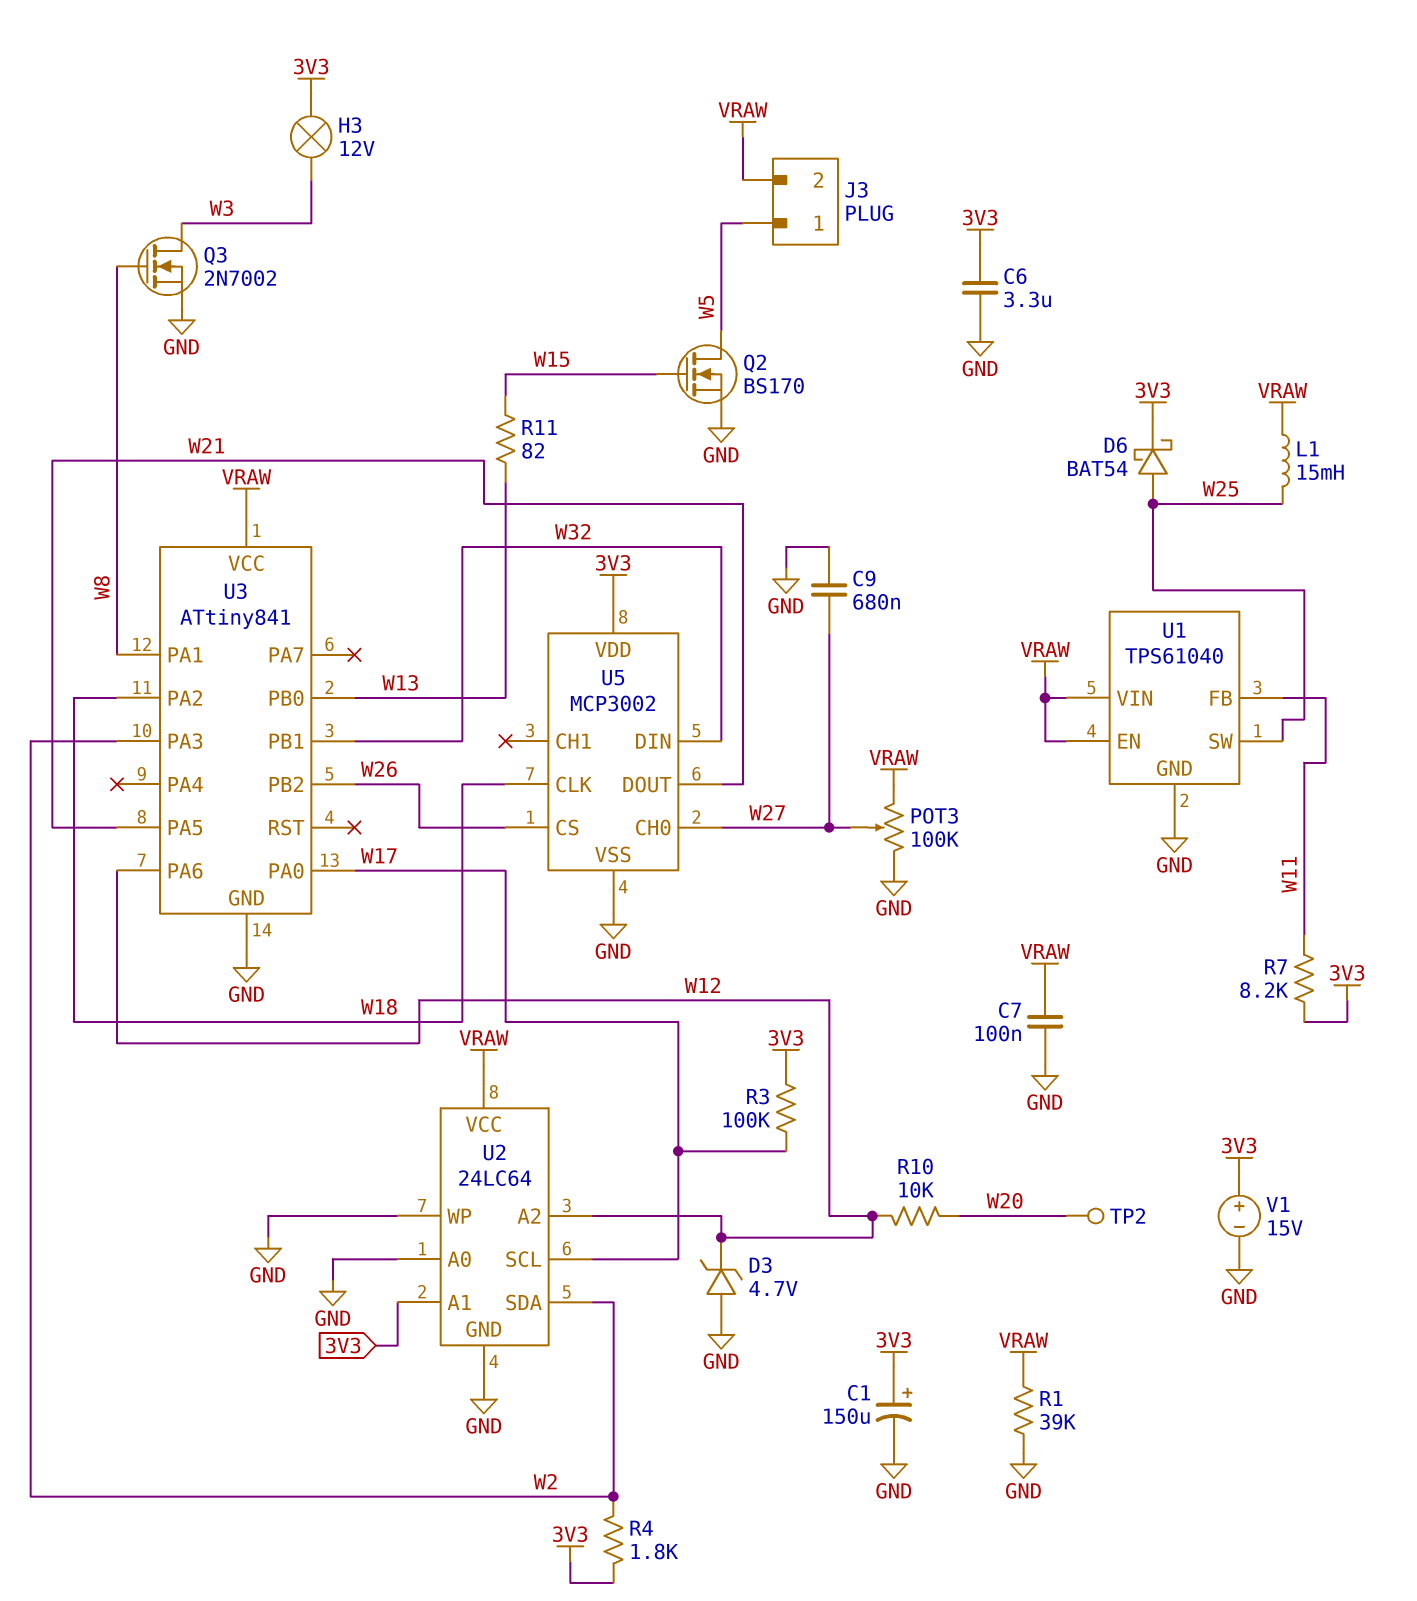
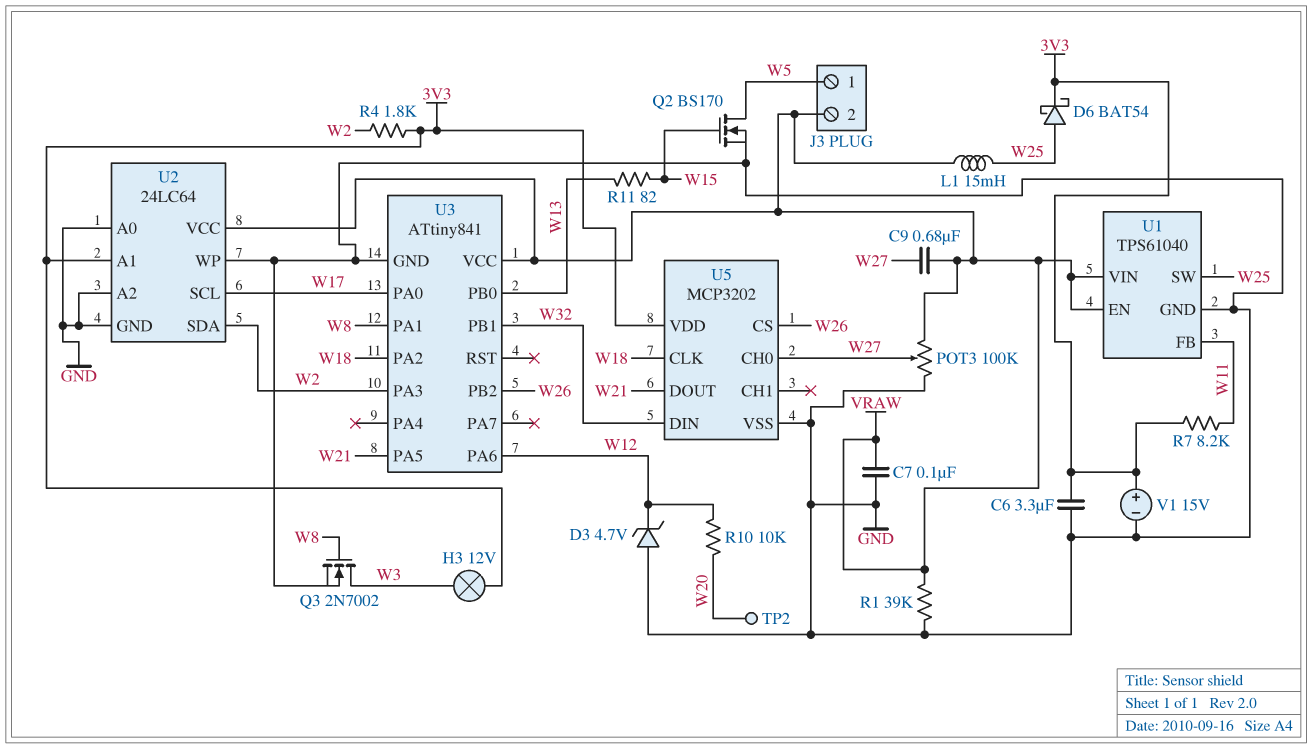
C1: 150uF (plus 3V3, minus GND) -> none
C9: 680nF (GND, W27) -> 680nF (VRAW, W27)
R3: 100k (3V3, W17) -> none
U2 pin A2: W12 -> GND
U5: MCP3002 -> MCP3202

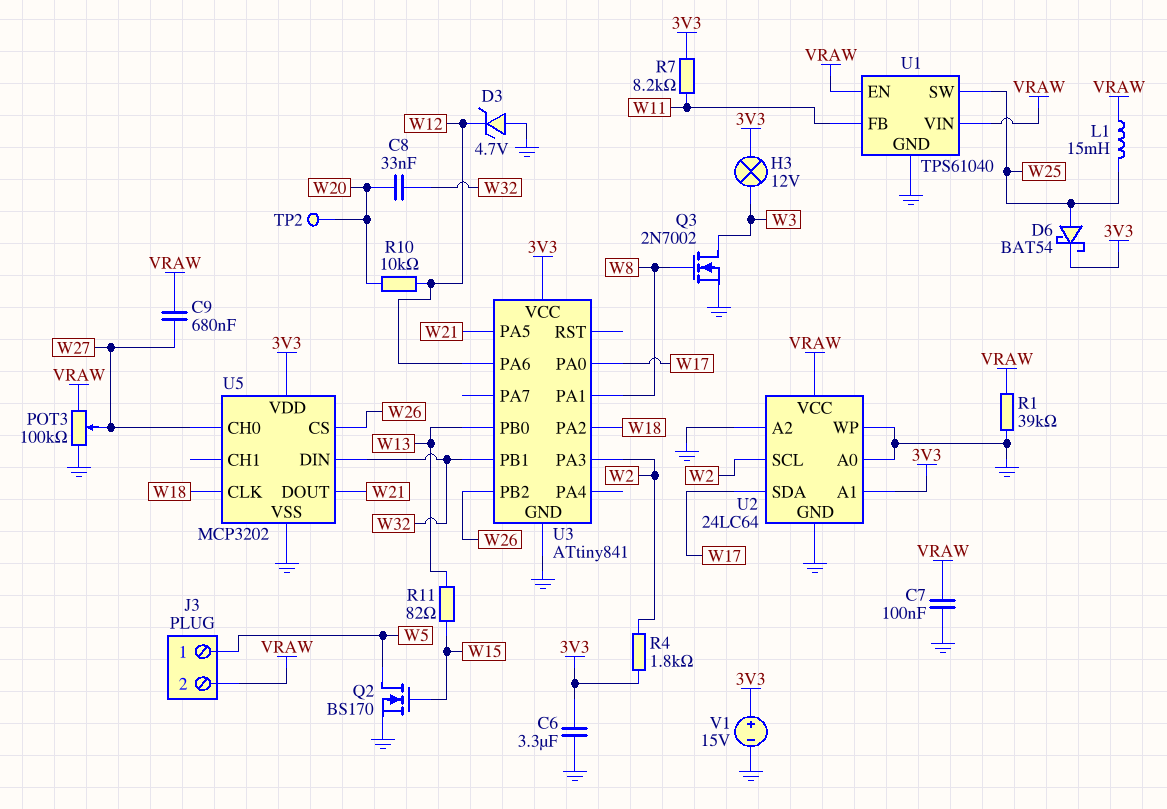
C8: none -> 33nF (W20, W32)
U2 pin SCL: W17 -> W2
U2 pin SDA: W2 -> W17
U3 pin VCC: VRAW -> 3V3

